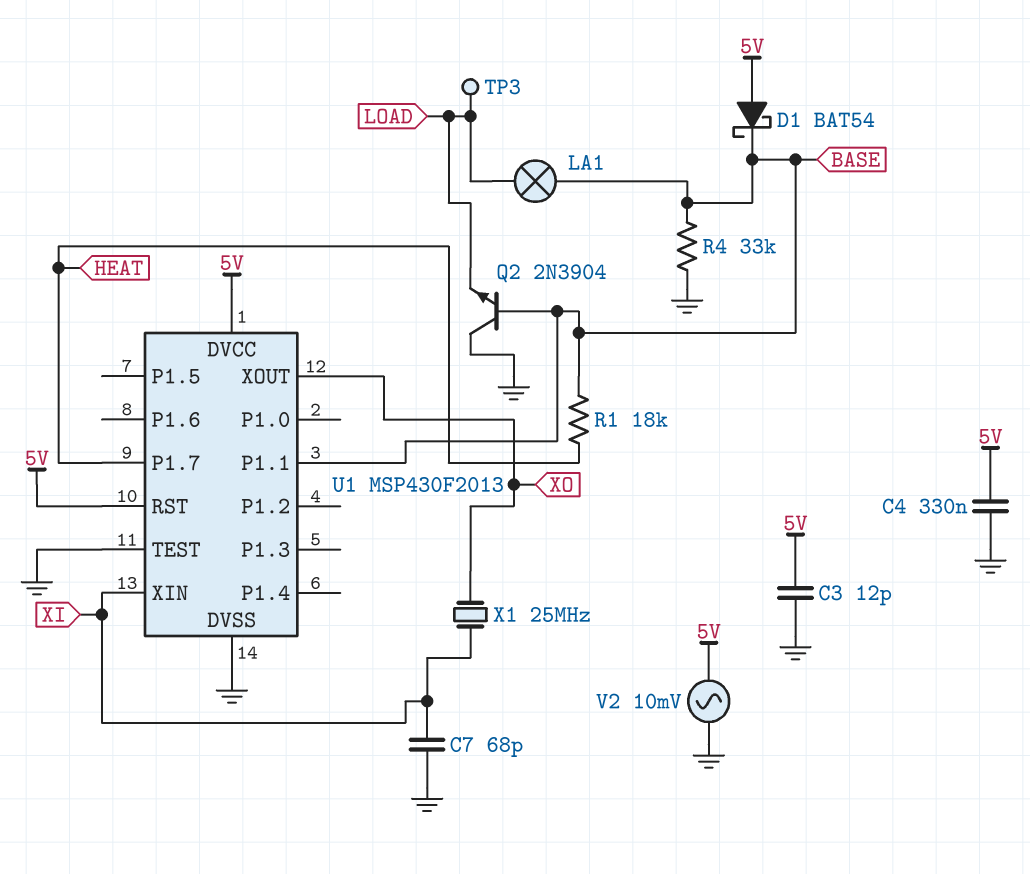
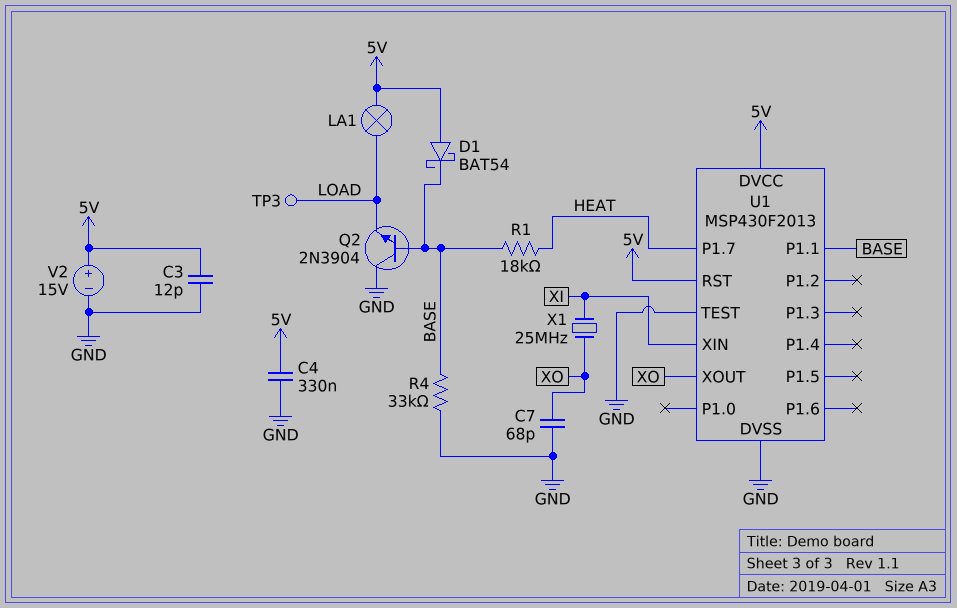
C7: 68pF (GND, XI) -> 68pF (GND, XO)
LA1: lamp (BASE, LOAD) -> lamp (5V, LOAD)
V2: AC 10mV (5V, GND) -> 15V (plus 5V, minus GND)

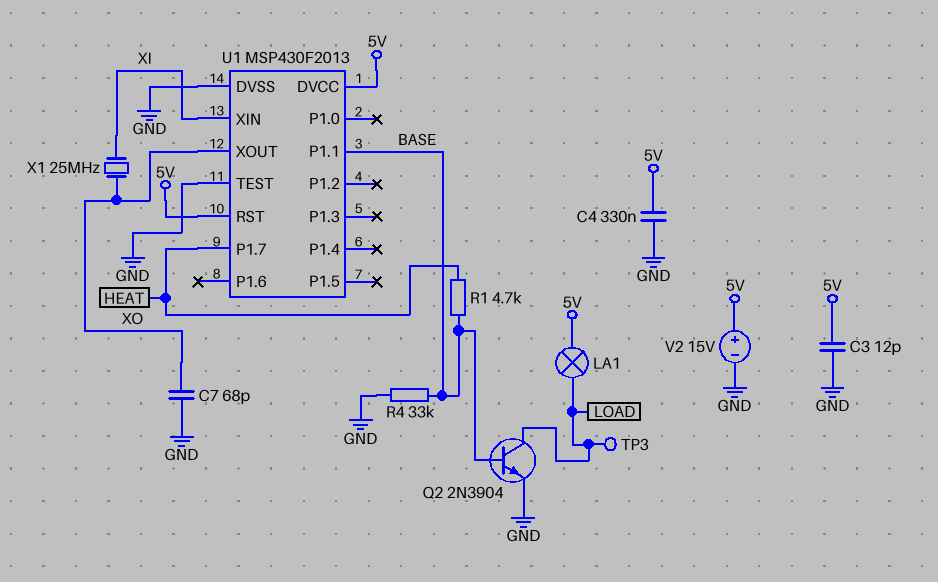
D1: schottky BAT54 (A 5V, K BASE) -> none
Q2: NPN 2N3904 (B BASE, C GND, E LOAD) -> NPN 2N3904 (B BASE, C LOAD, E GND)
R1: 18k (BASE, HEAT) -> 4.7k (BASE, HEAT)

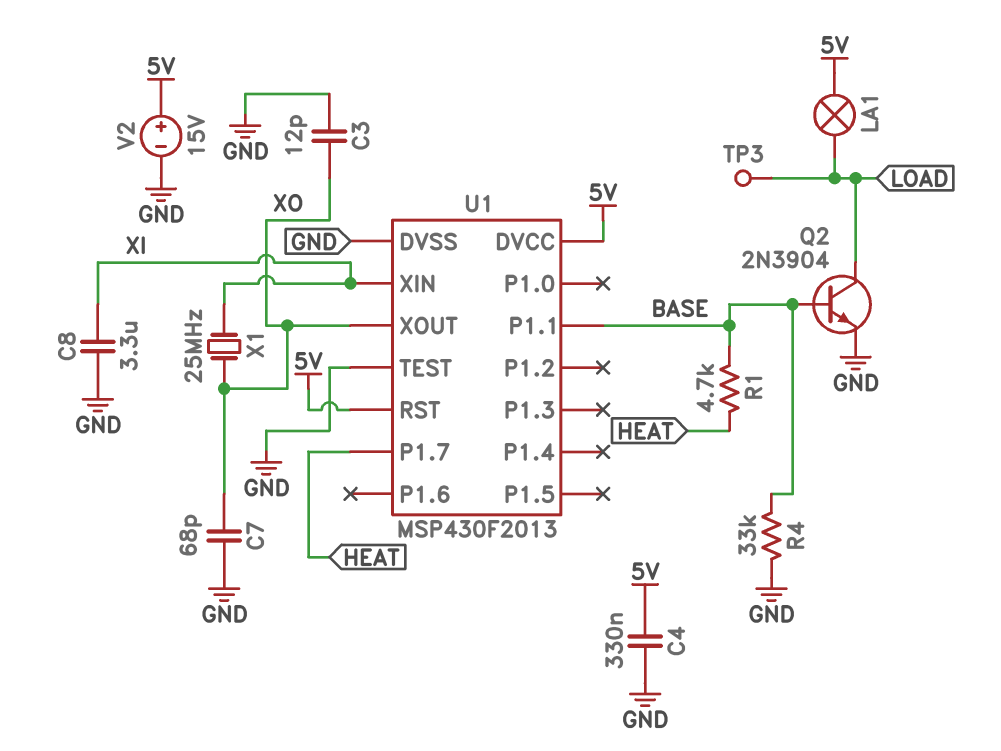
C3: 12pF (5V, GND) -> 12pF (GND, XO)
C8: none -> 3.3uF (GND, XI)

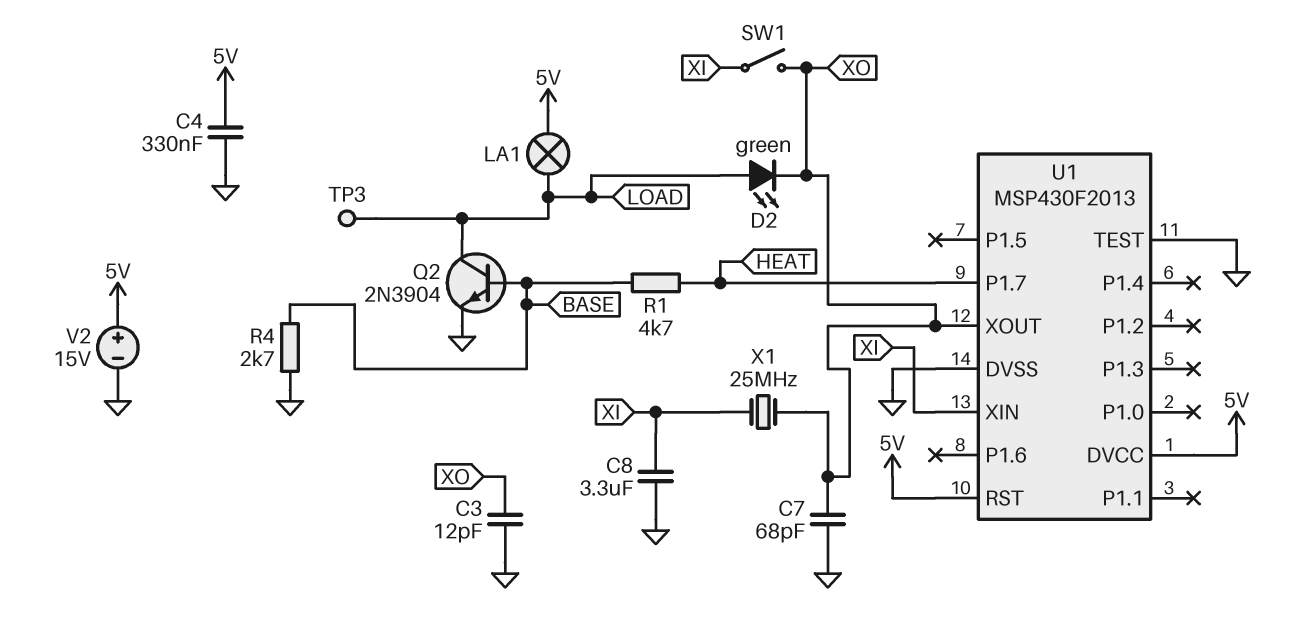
D2: none -> LED green (A LOAD, K XO)
R4: 33k (BASE, GND) -> 2.7k (BASE, GND)
SW1: none -> switch (XI, XO)
U1 pin P1.1: BASE -> none

